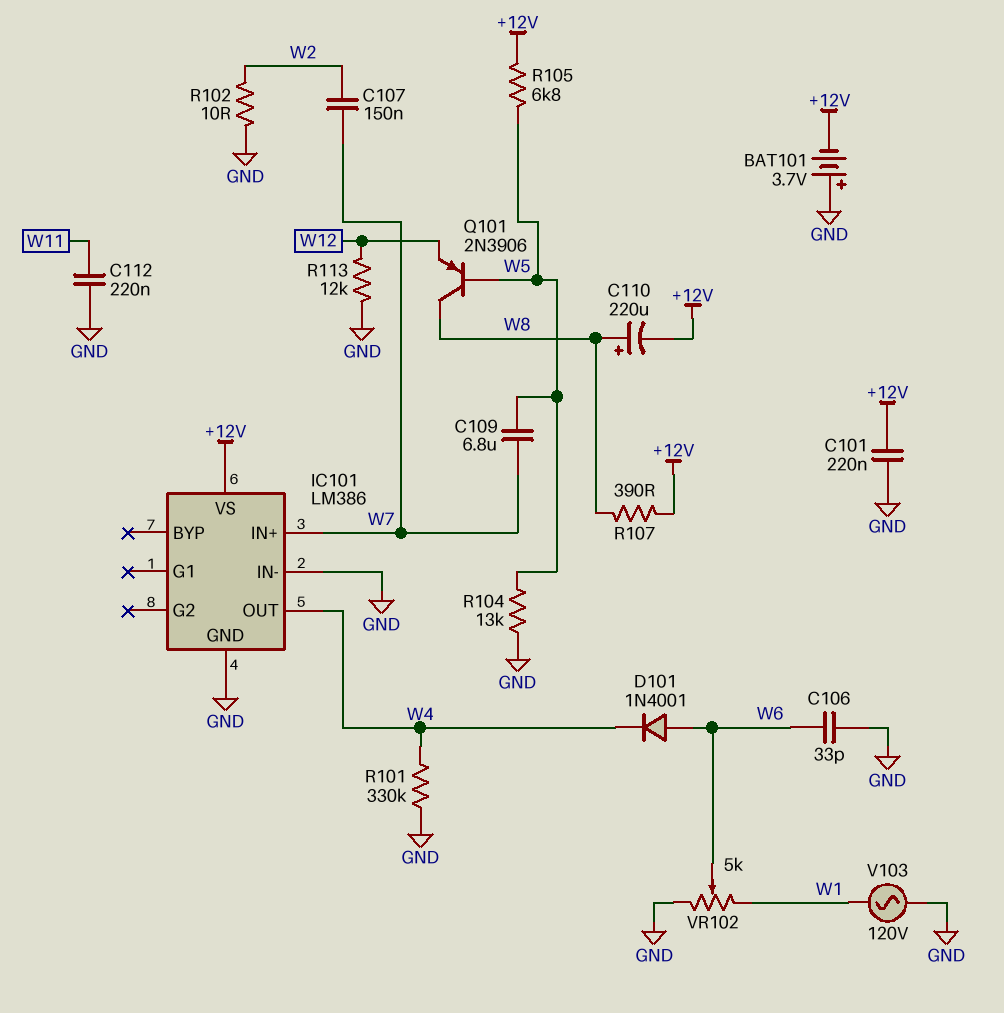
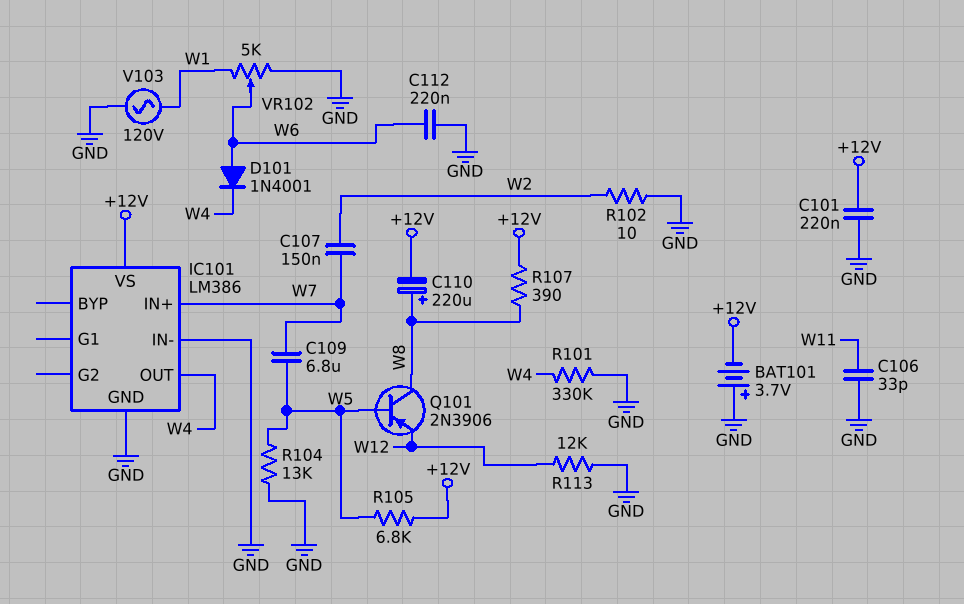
C106: 33pF (GND, W6) -> 33pF (GND, W11)
C112: 220nF (GND, W11) -> 220nF (GND, W6)

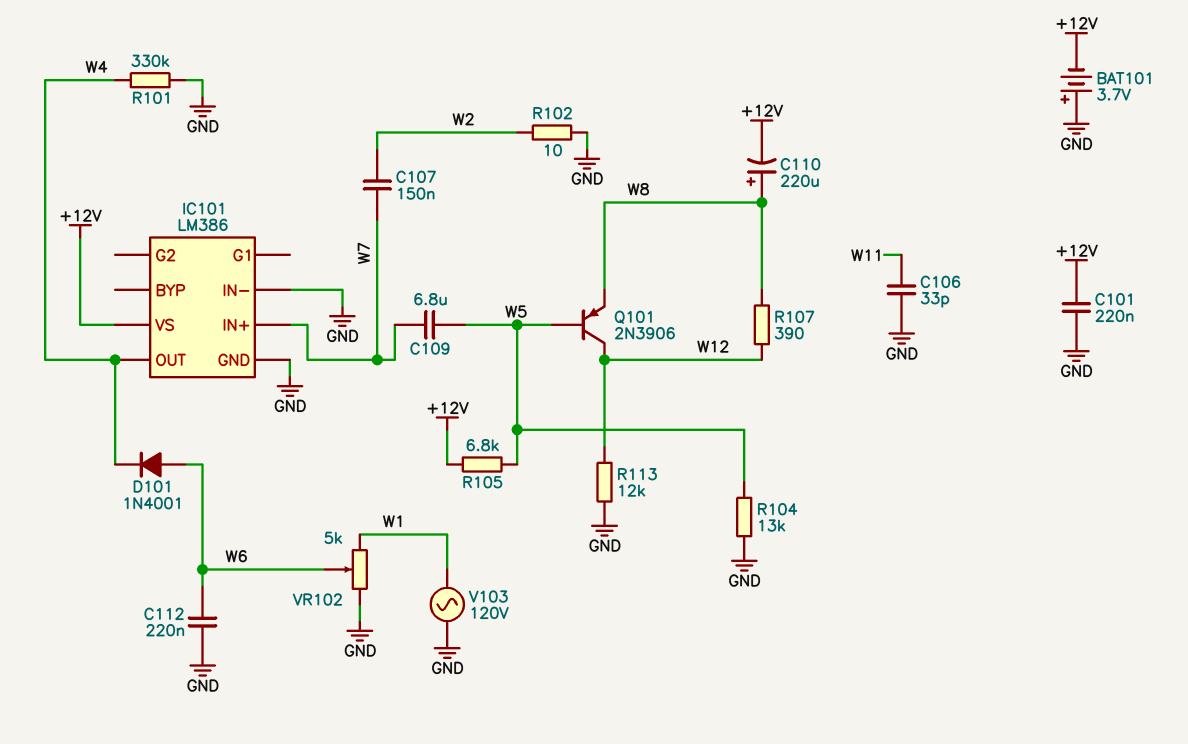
Q101: PNP 2N3906 (B W5, C W8, E W12) -> PNP 2N3906 (B W5, C W12, E W8)
R107: 390 (+12V, W8) -> 390 (W8, W12)

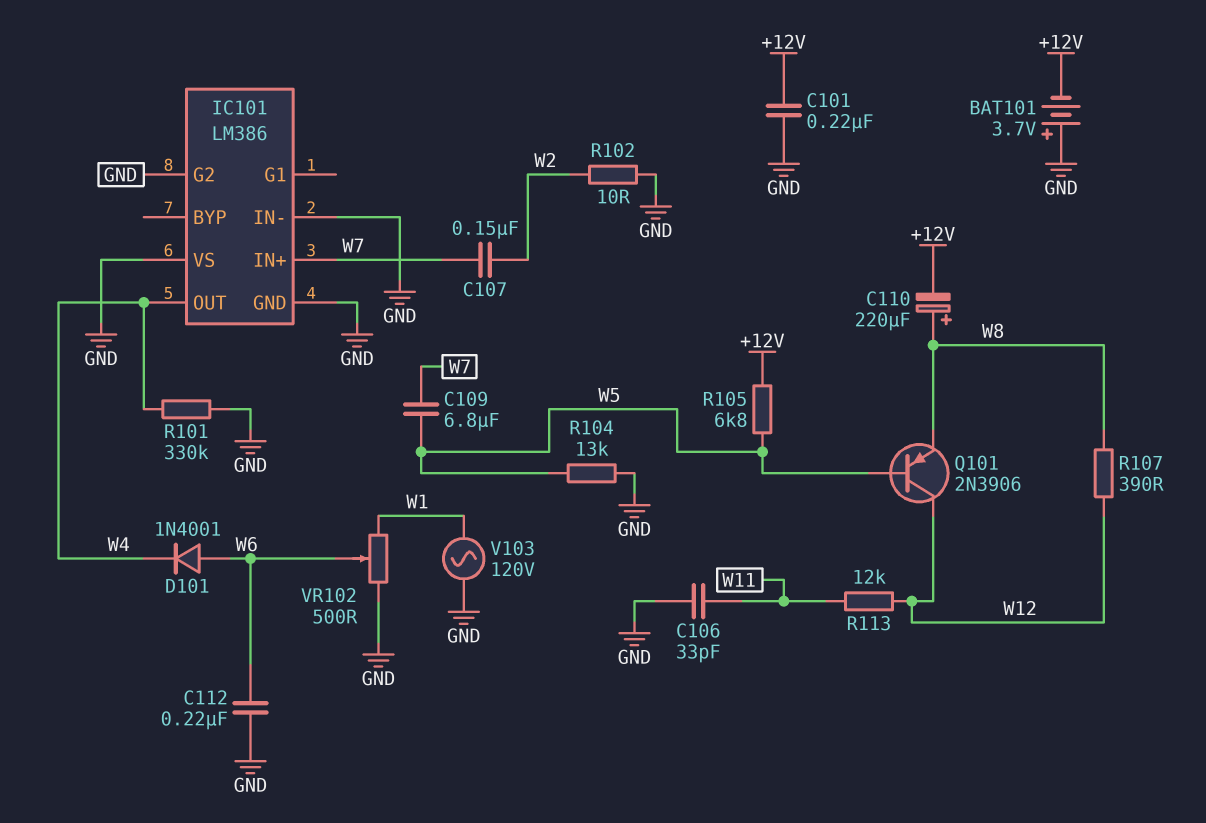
IC101 pin G2: none -> GND
IC101 pin VS: +12V -> GND
R113: 12k (GND, W12) -> 12k (W11, W12)
VR102: 5k (GND, W1, wiper W6) -> 500 (GND, W1, wiper W6)

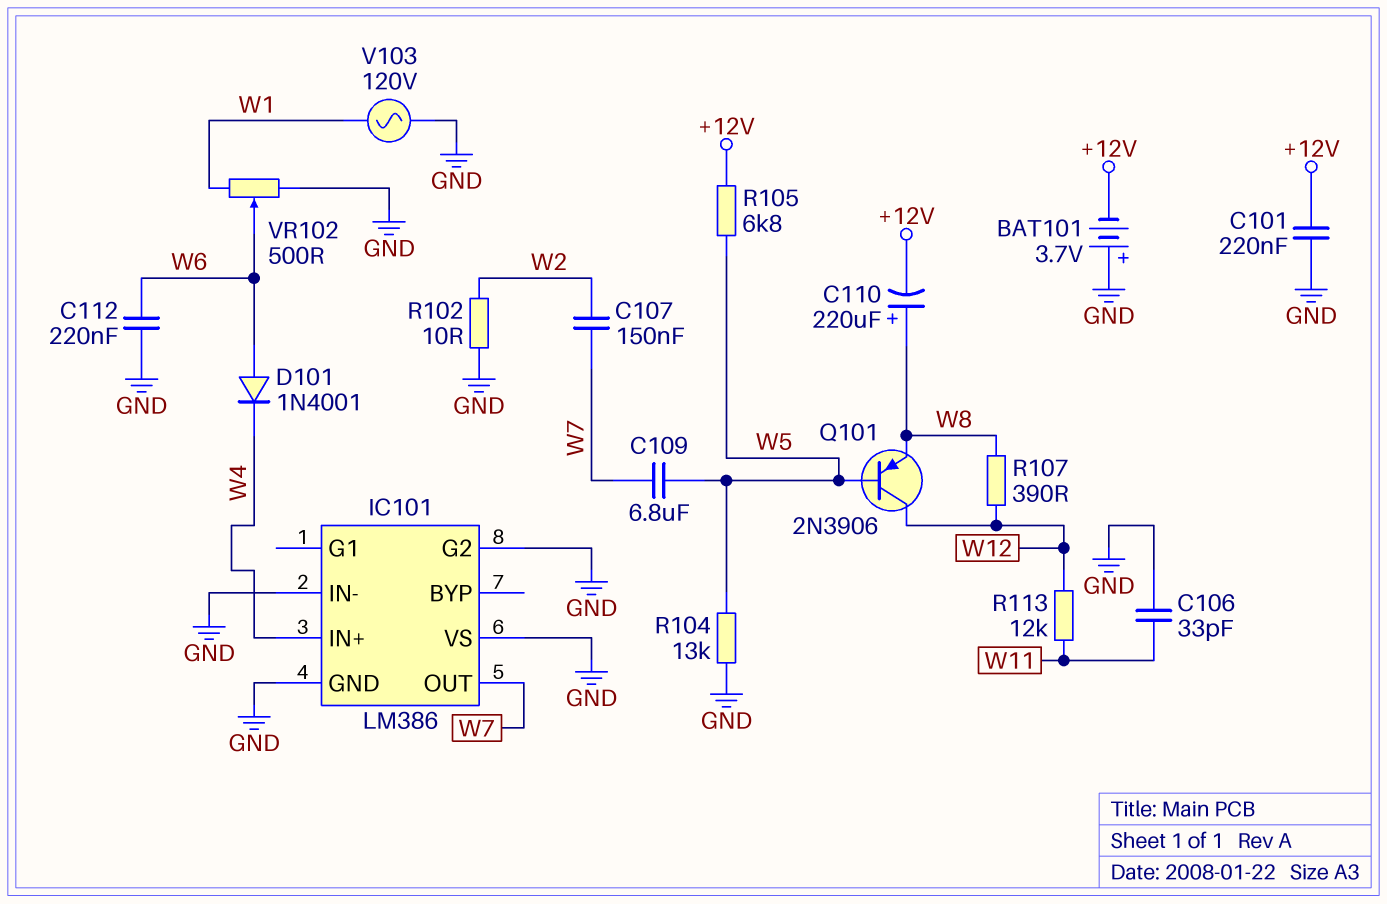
IC101 pin IN+: W7 -> W4
IC101 pin OUT: W4 -> W7
R101: 330k (GND, W4) -> none

